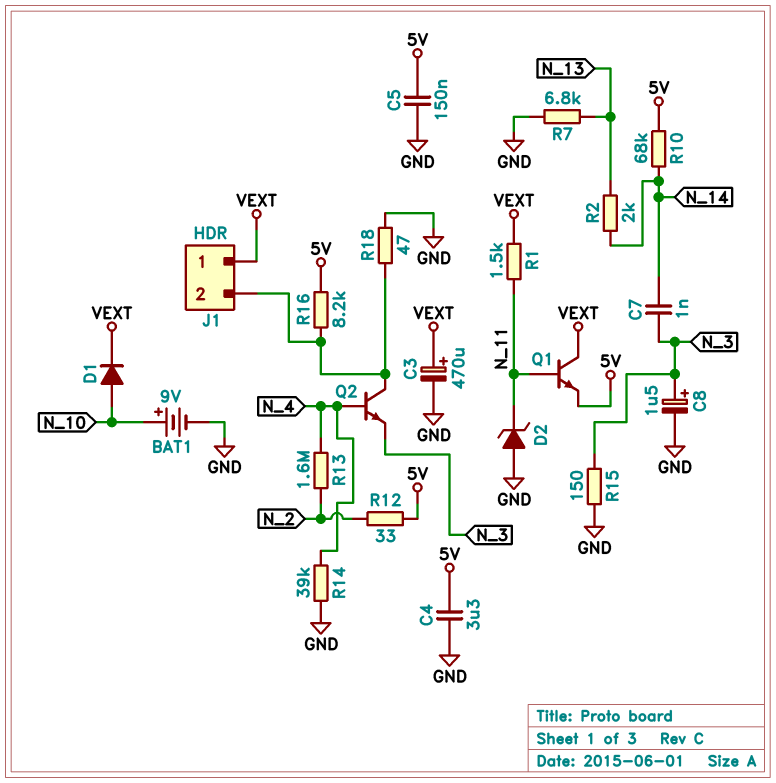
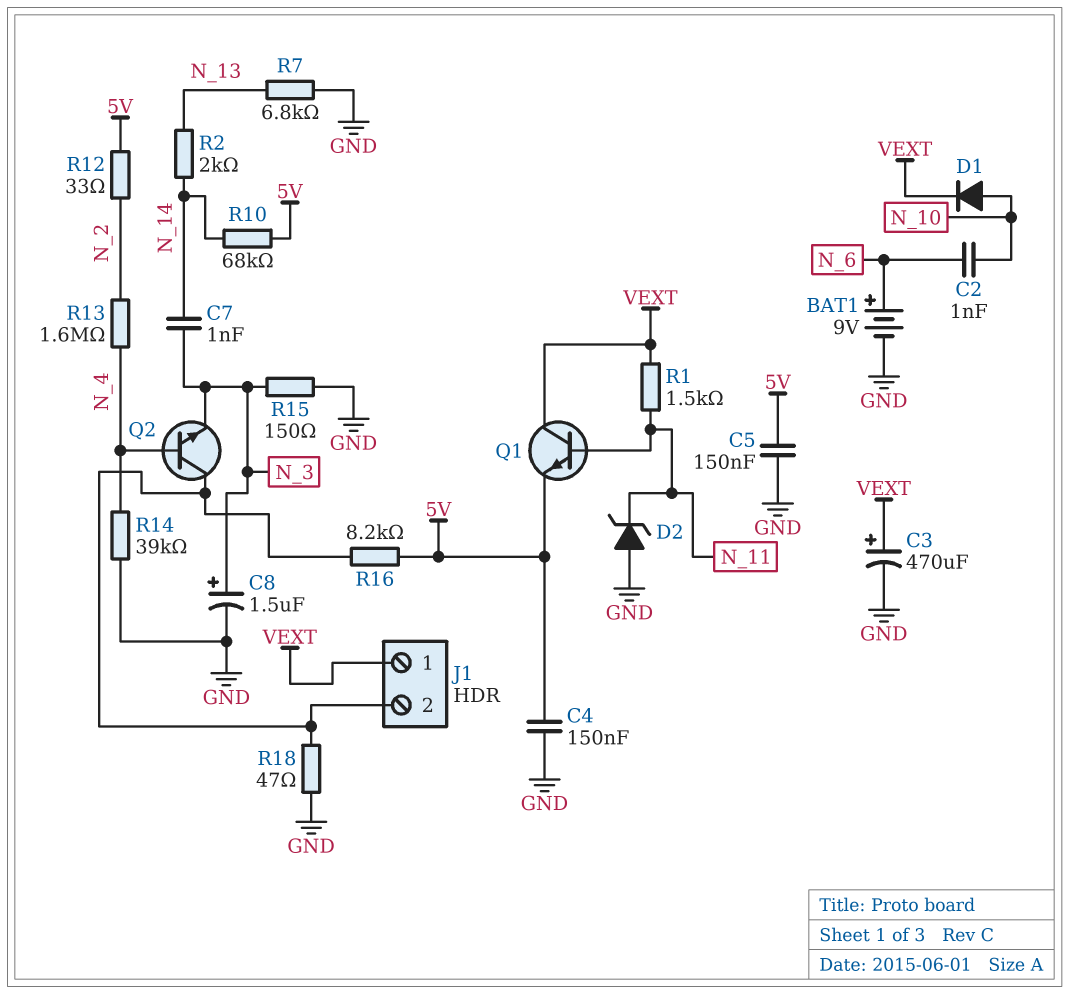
BAT1: 9V (plus N_10, minus GND) -> 9V (plus N_6, minus GND)
C2: none -> 1nF (N_6, N_10)
C4: 3.3uF (5V, GND) -> 150nF (5V, GND)

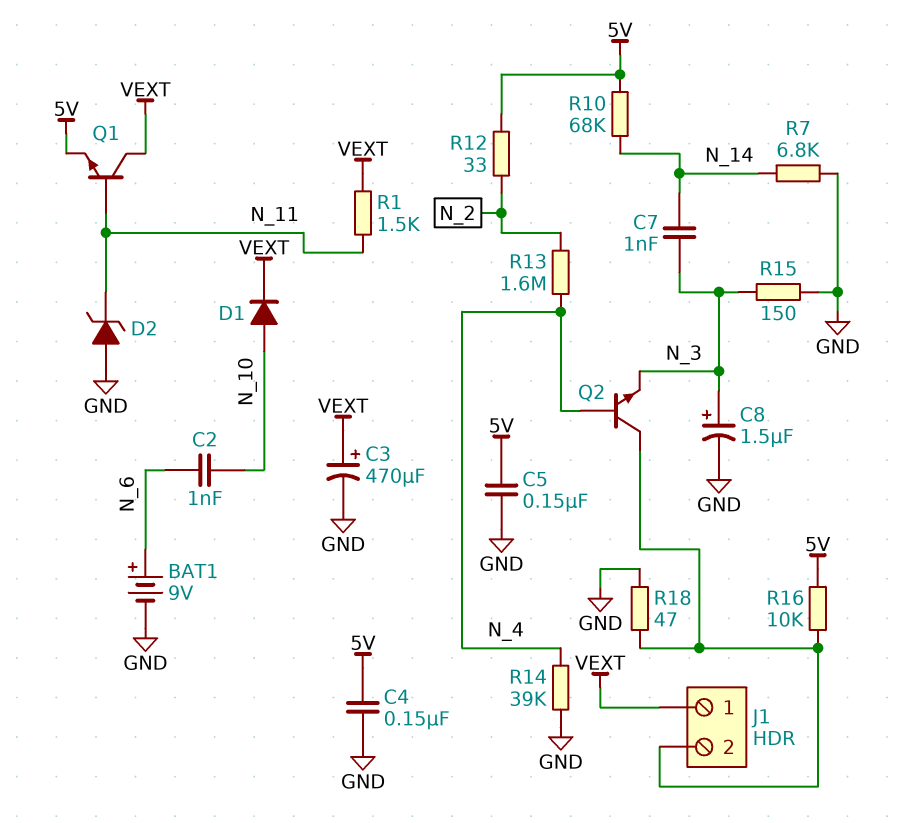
R2: 2k (N_13, N_14) -> none
R7: 6.8k (GND, N_13) -> 6.8k (GND, N_14)
R16: 8.2k (5V, J1/2) -> 10k (5V, J1/2)

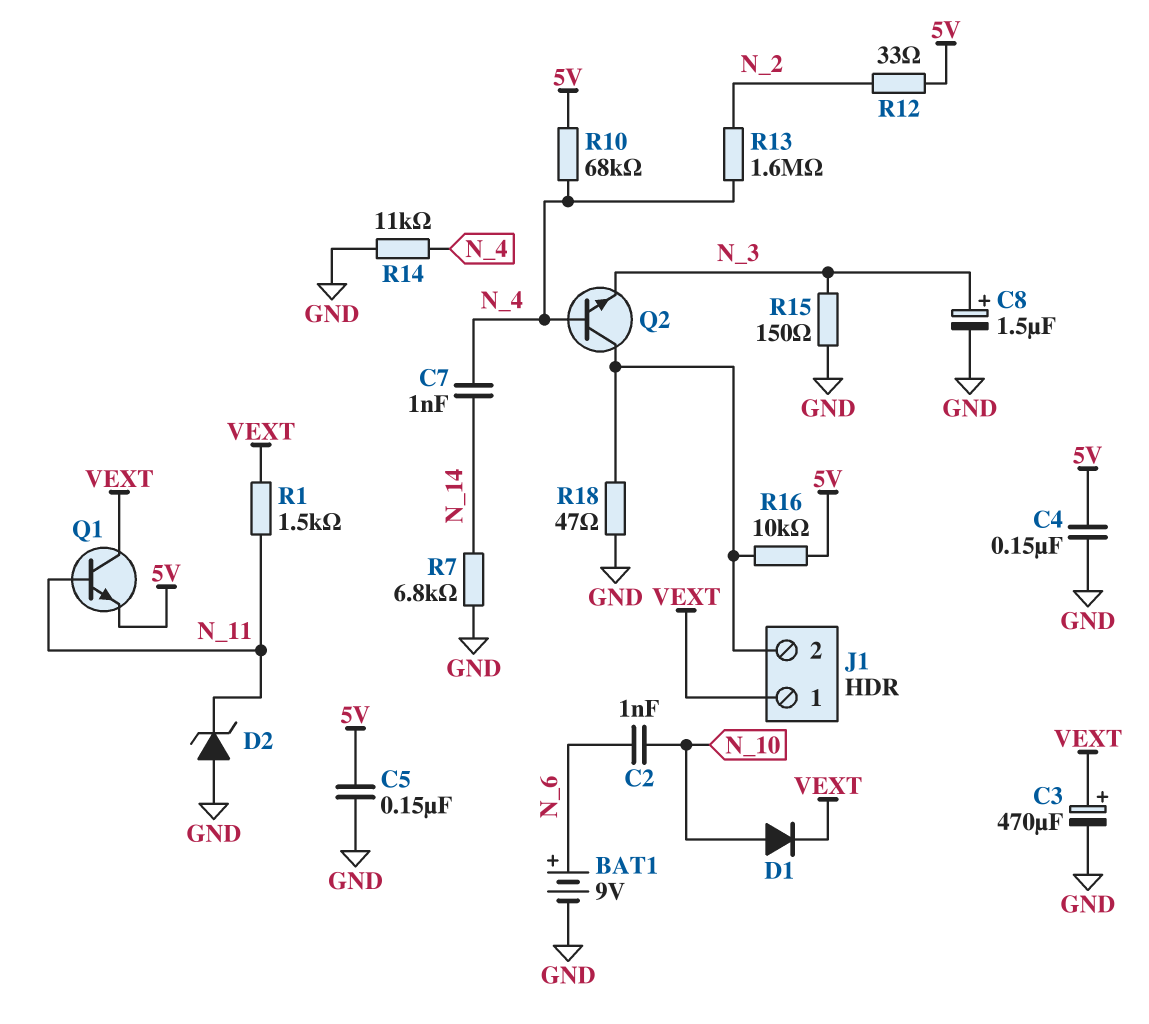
C7: 1nF (N_3, N_14) -> 1nF (N_4, N_14)
R10: 68k (5V, N_14) -> 68k (5V, N_4)
R14: 39k (GND, N_4) -> 11k (GND, N_4)

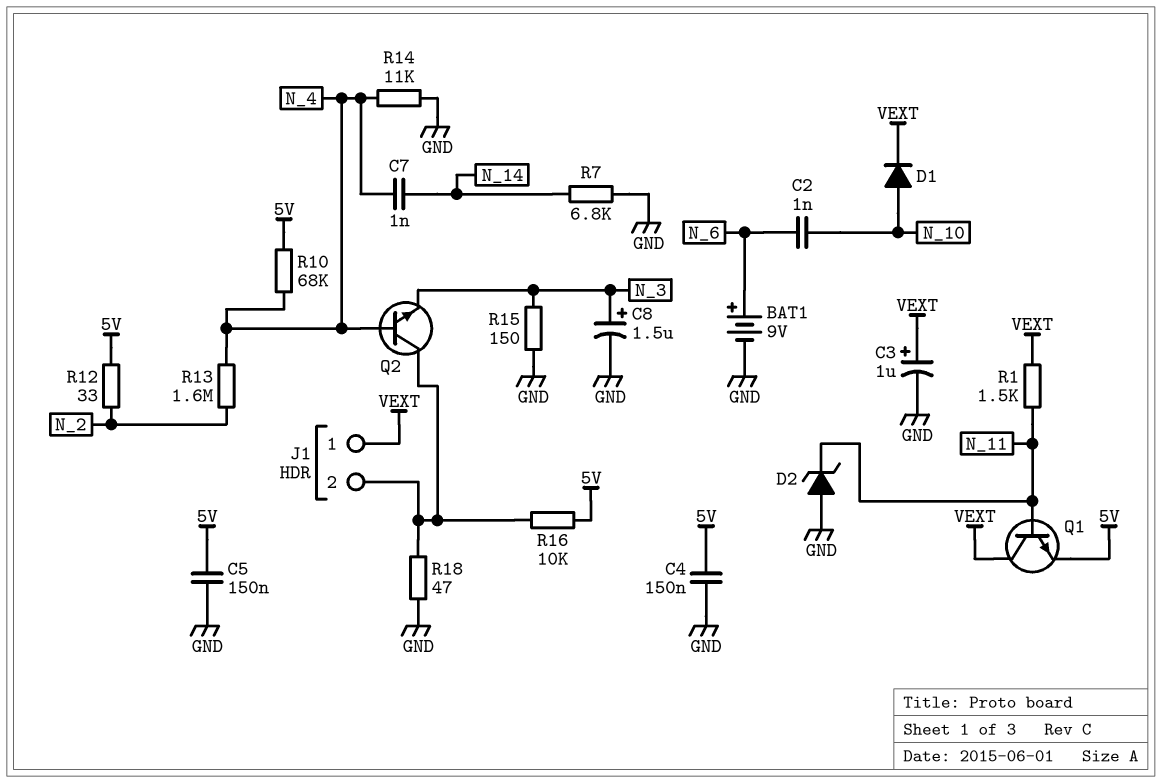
C3: 470uF (plus VEXT, minus GND) -> 1uF (plus VEXT, minus GND)

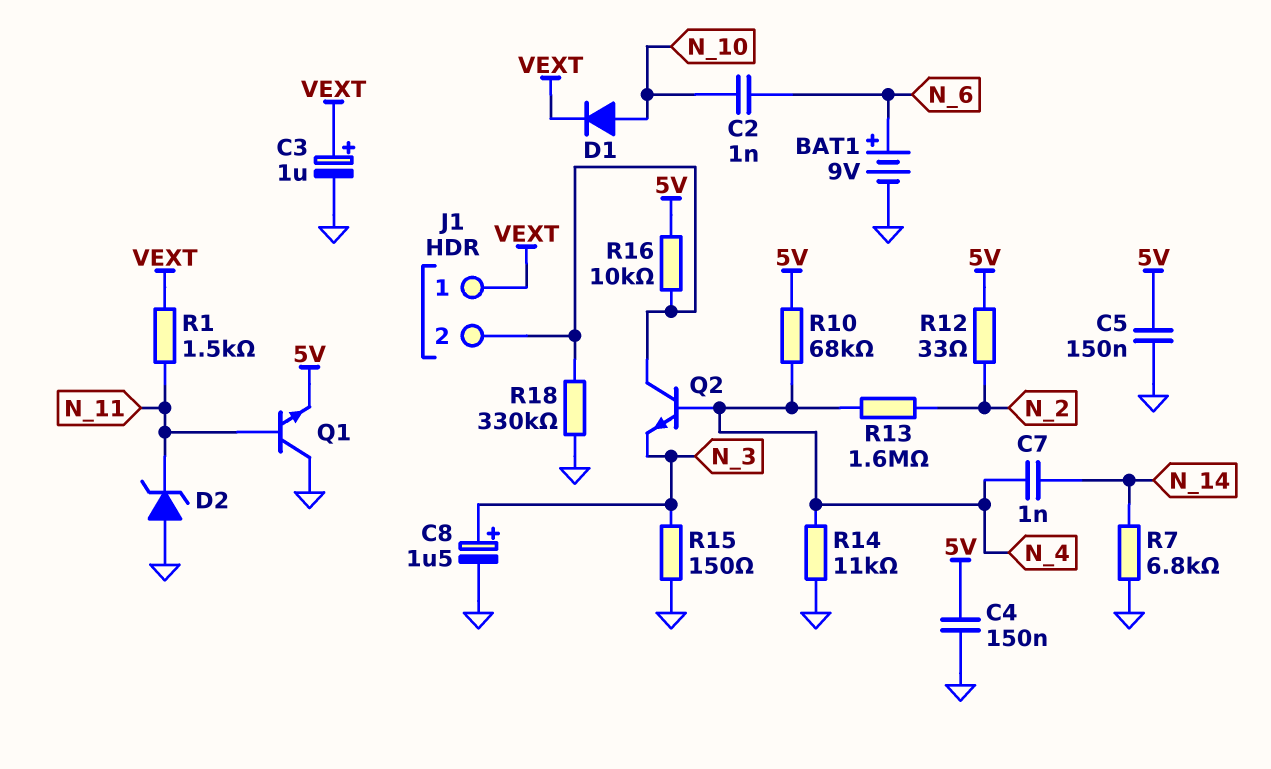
Q1: NPN (B N_11, C VEXT, E 5V) -> NPN (B N_11, C GND, E 5V)
R18: 47 (GND, J1/2) -> 330k (GND, J1/2)

